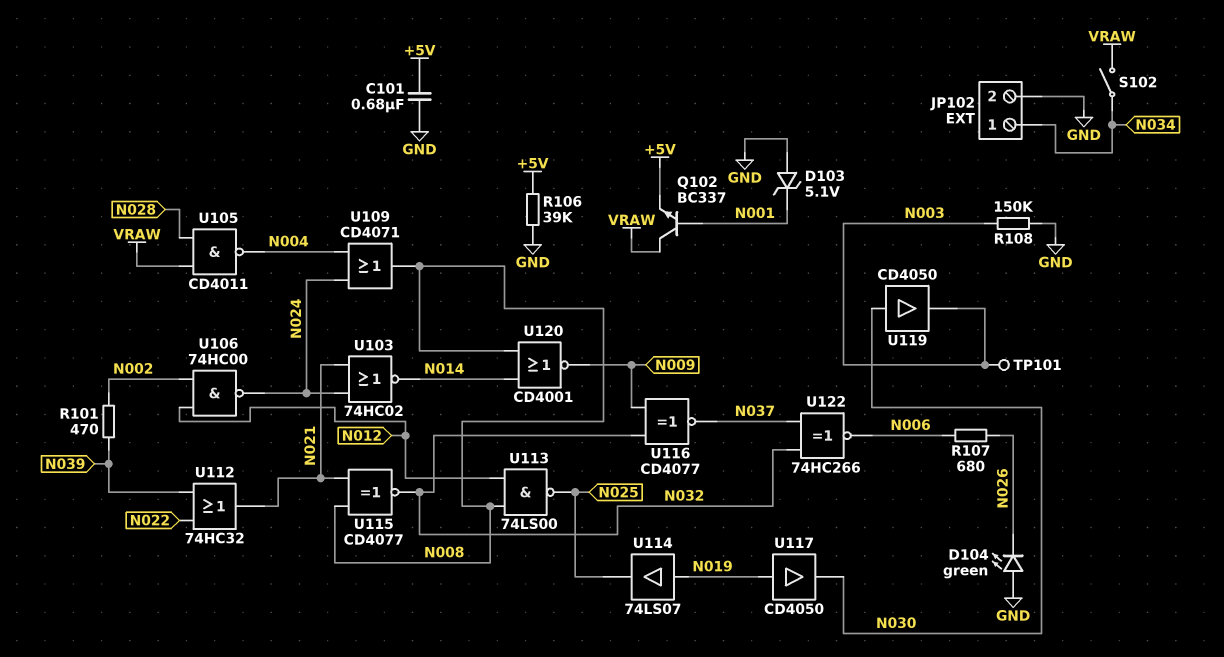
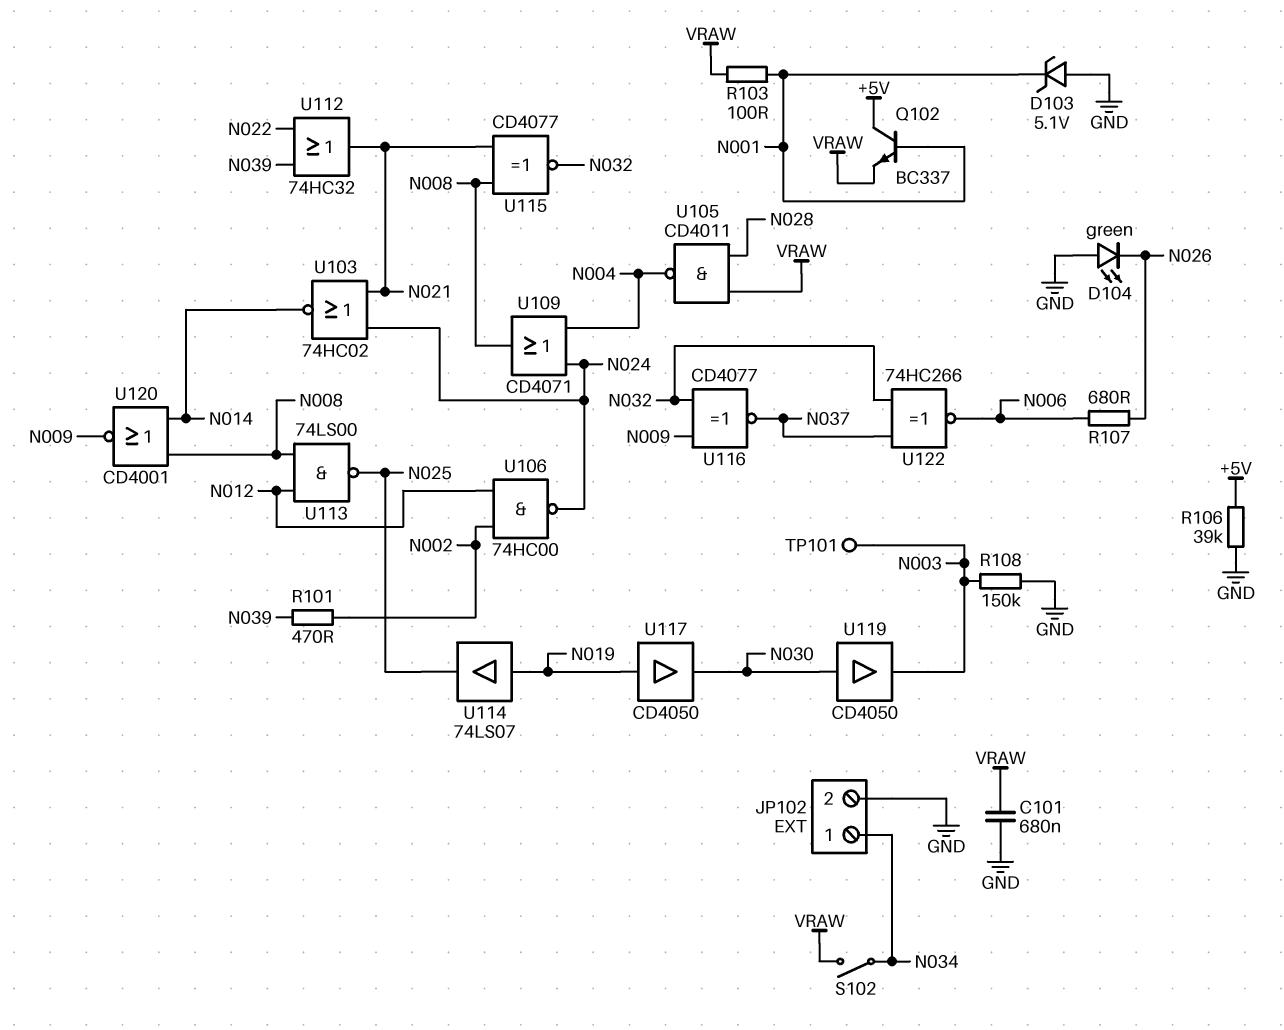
C101: 680nF (+5V, GND) -> 680nF (GND, VRAW)
Q102: NPN BC337 (B N001, C VRAW, E +5V) -> NPN BC337 (B N001, C +5V, E VRAW)
R103: none -> 100 (N001, VRAW)

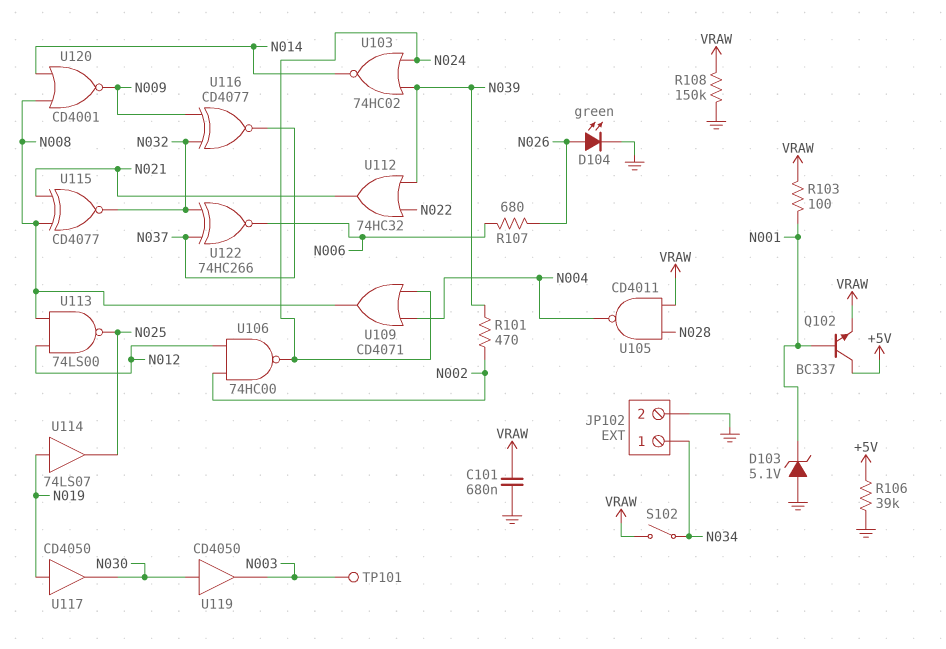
D104: LED green (A GND, K N026) -> LED green (A N026, K GND)
R108: 150k (GND, N003) -> 150k (GND, VRAW)
U103: NOR 74HC02 (in N021, in N024, out N014) -> NOR 74HC02 (in N024, in N039, out N014)

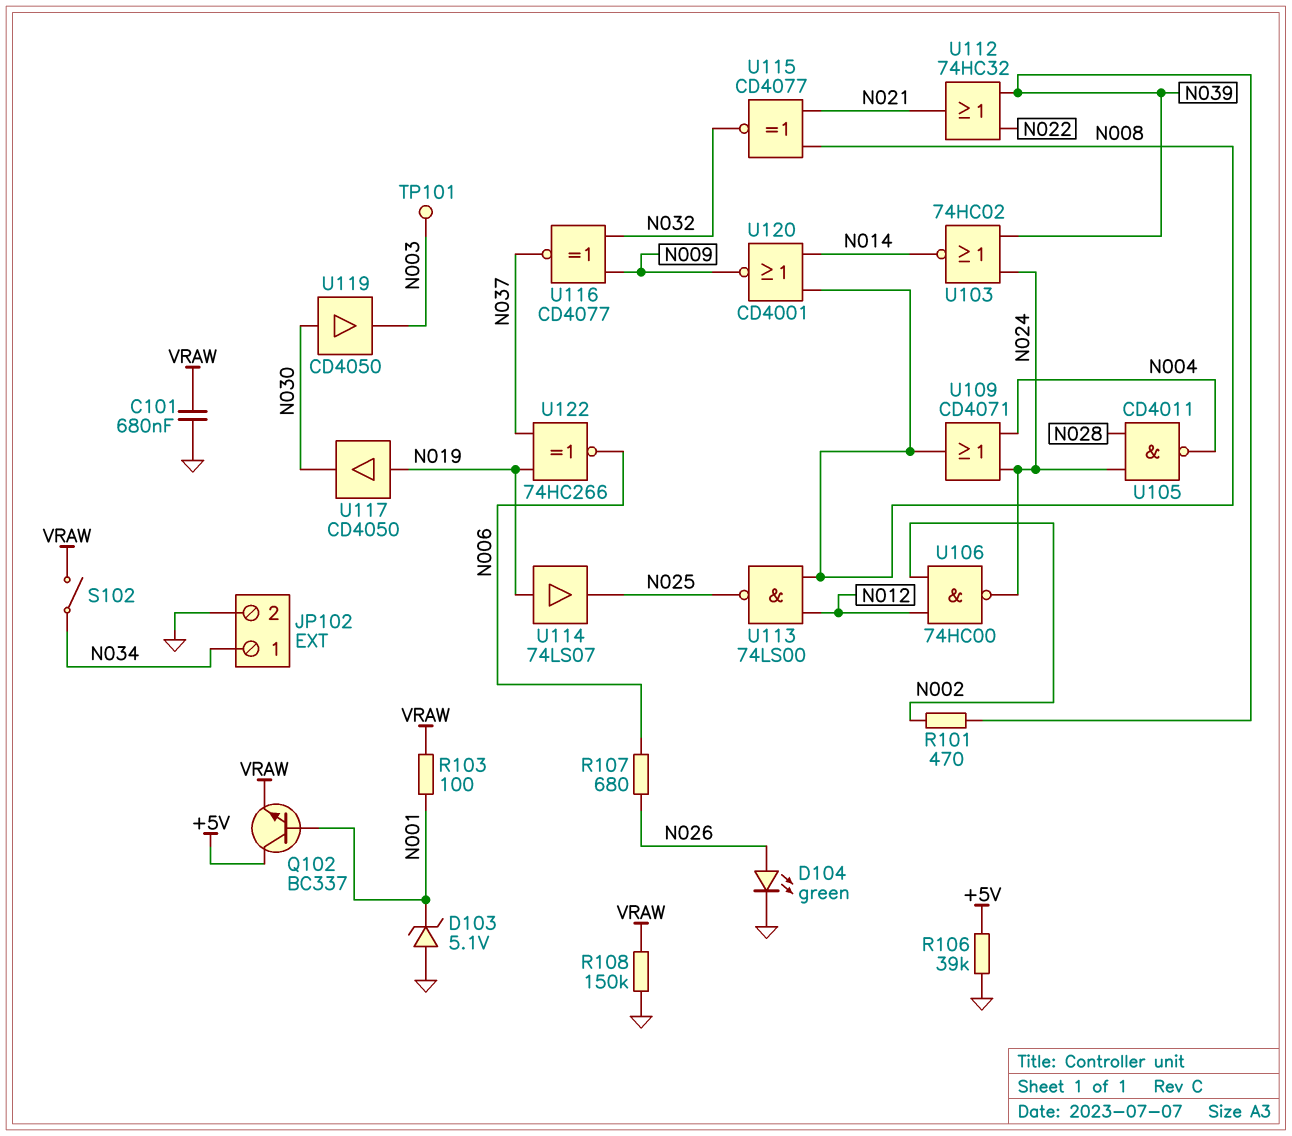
U105: NAND CD4011 (in N028, in VRAW, out N004) -> NAND CD4011 (in N024, in N028, out N004)
U122: XNOR 74HC266 (in N032, in N037, out N006) -> XNOR 74HC266 (in N019, in N037, out N006)

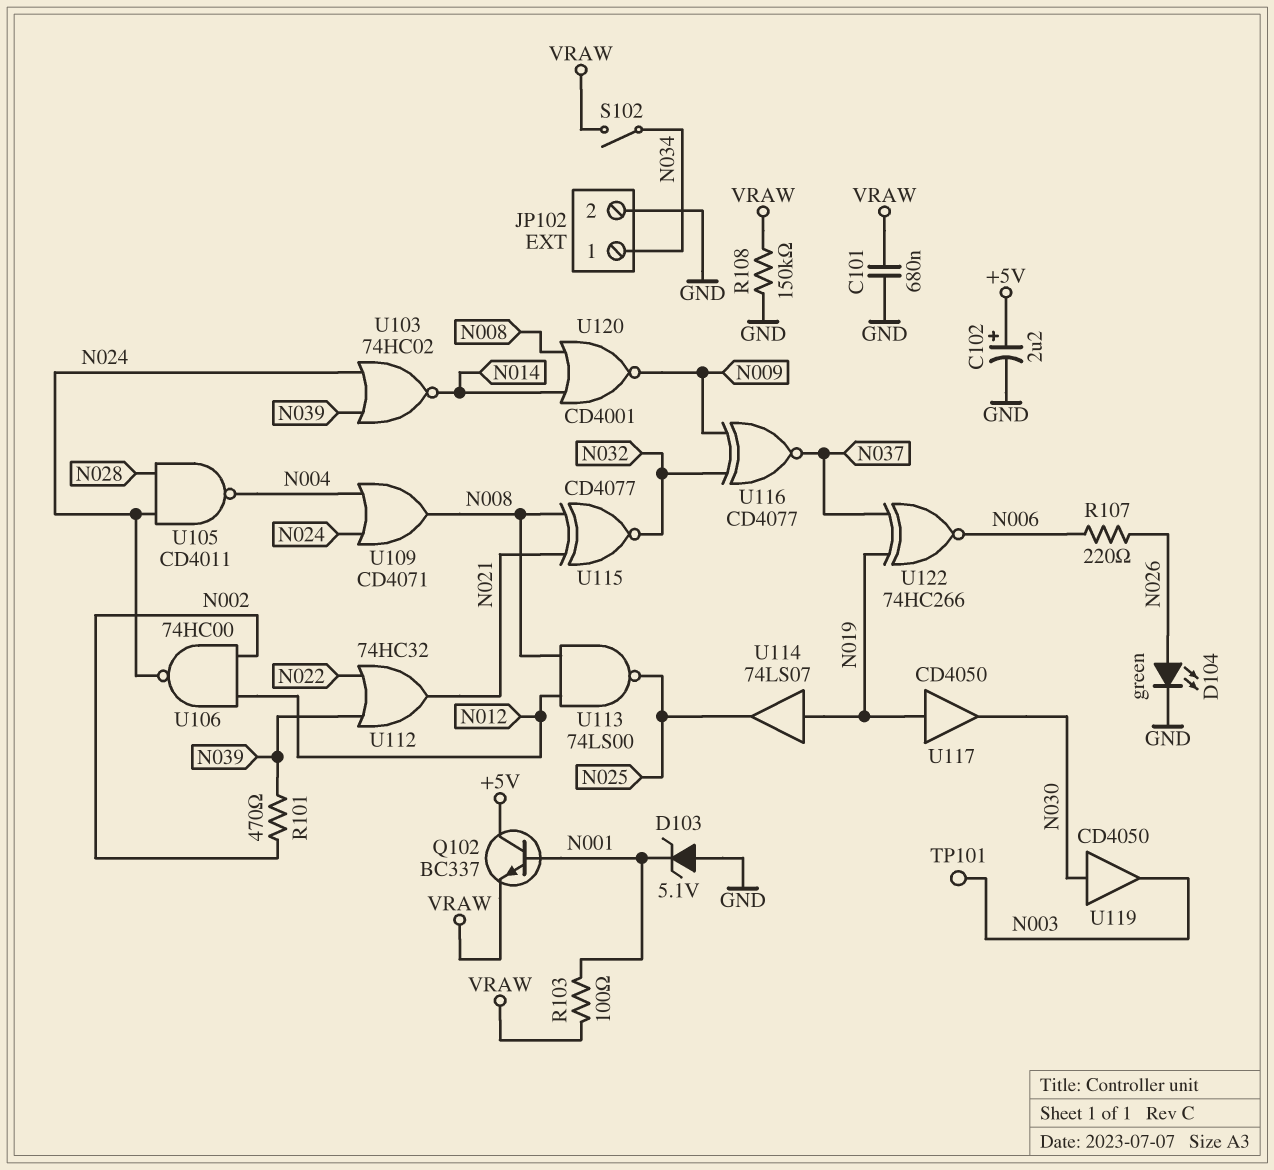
C102: none -> 2.2uF (plus +5V, minus GND)
R106: 39k (+5V, GND) -> none
R107: 680 (N006, N026) -> 220 (N006, N026)

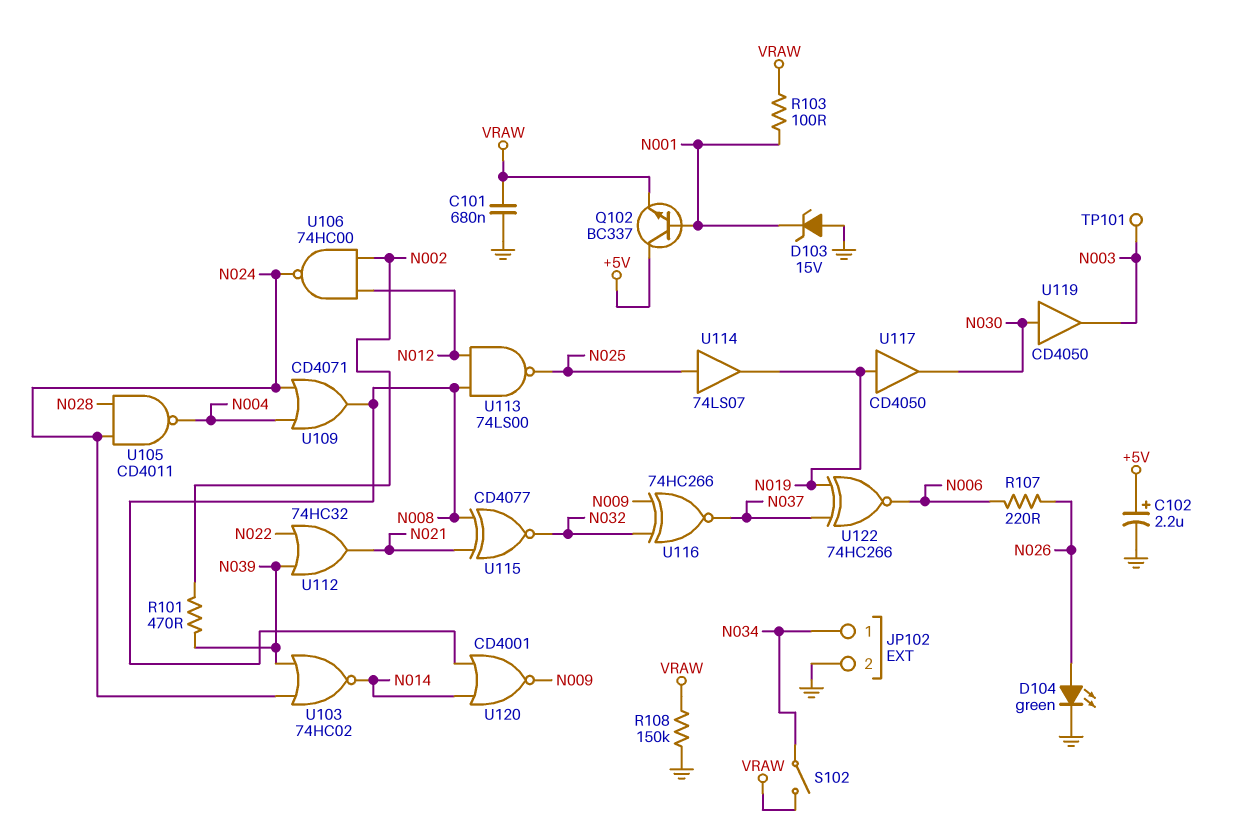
D103: zener 5.1V (A GND, K N001) -> zener 15V (A GND, K N001)
U114: buffer 74LS07 (in N019, out N025) -> buffer 74LS07 (in N025, out N019)
U116: XNOR CD4077 (in N009, in N032, out N037) -> XNOR 74HC266 (in N009, in N032, out N037)

